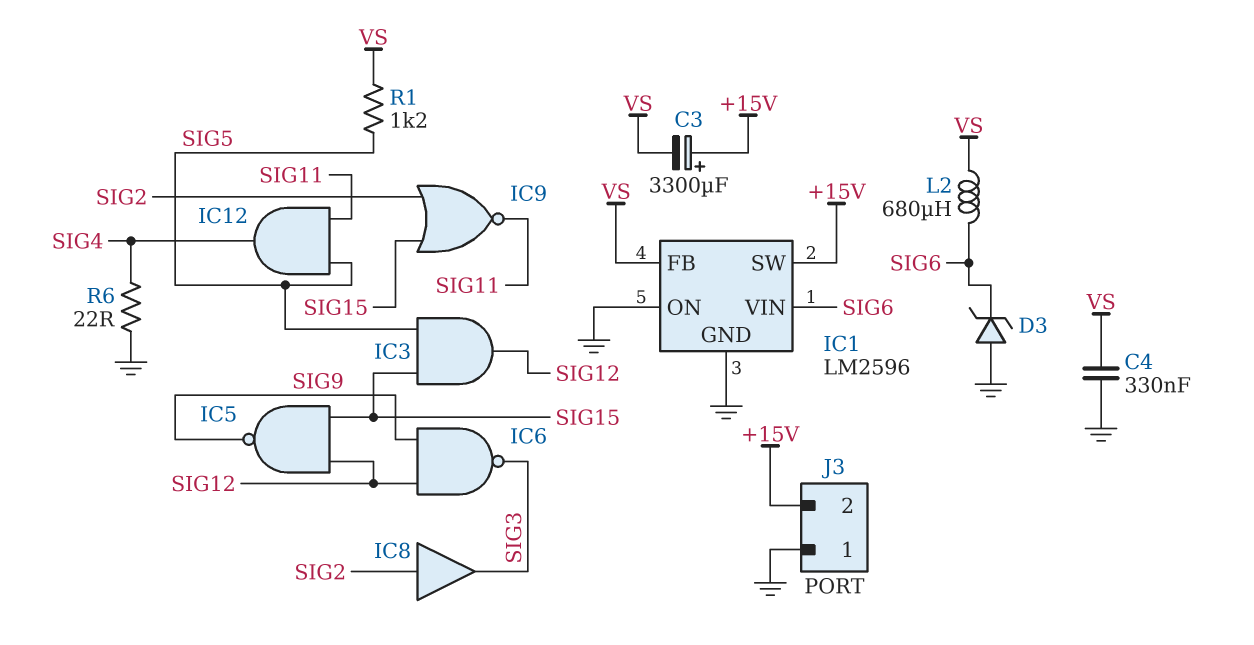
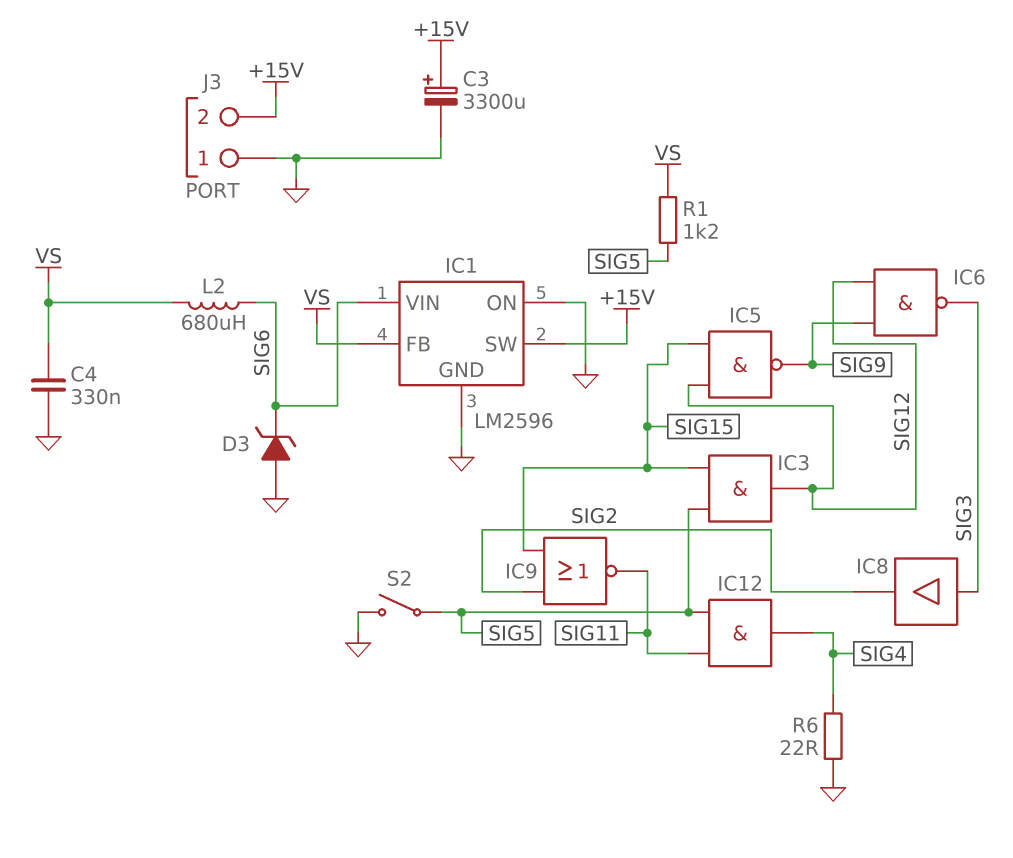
C3: 3300uF (plus +15V, minus VS) -> 3300uF (plus +15V, minus GND)
IC8: buffer (in SIG2, out SIG3) -> buffer (in SIG3, out SIG2)
S2: none -> switch (GND, SIG5)

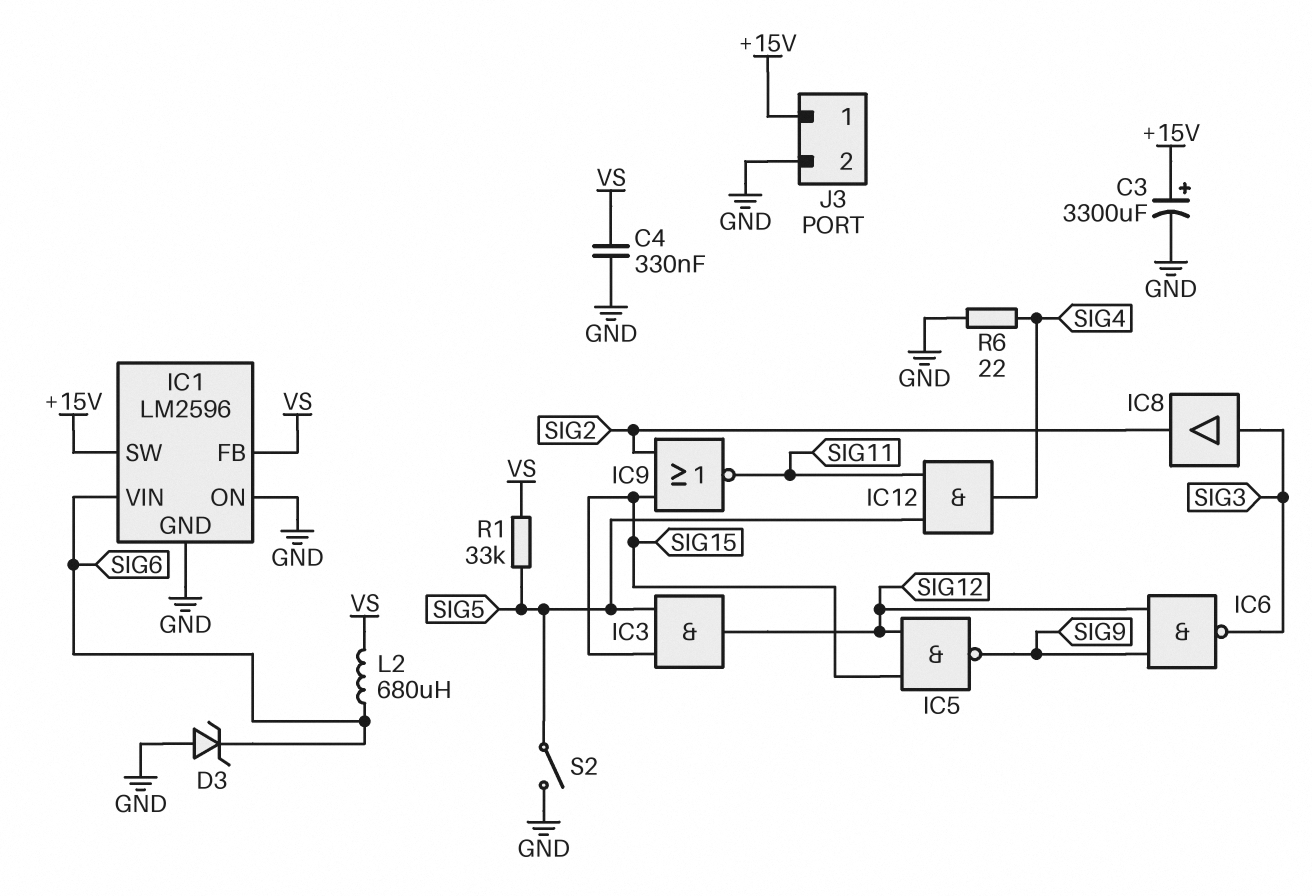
J3 pin 1: GND -> +15V
J3 pin 2: +15V -> GND
R1: 1.2k (SIG5, VS) -> 33k (SIG5, VS)

